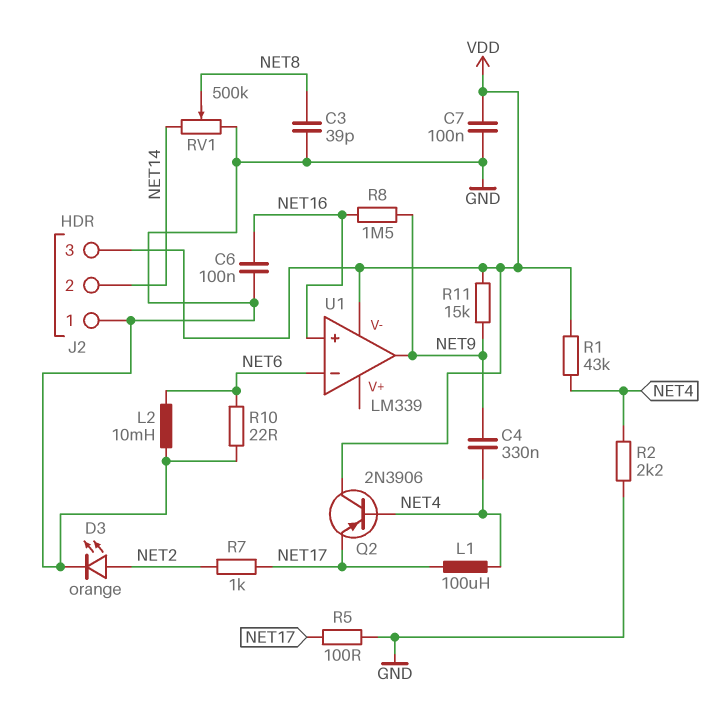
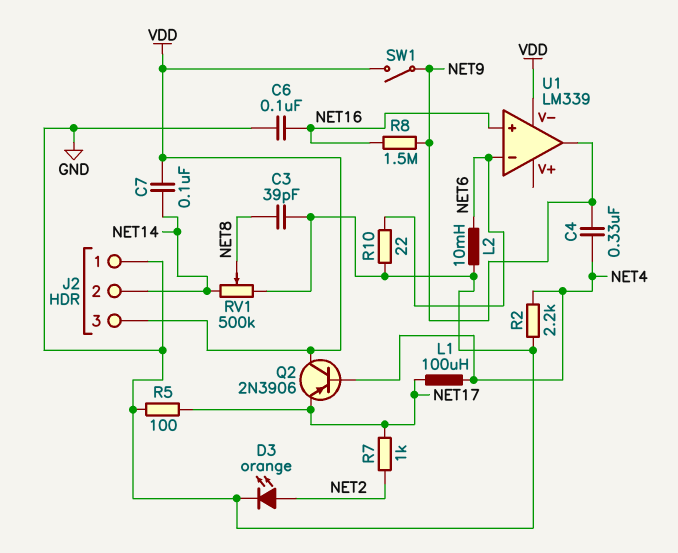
C7: 100nF (GND, VDD) -> 100nF (NET14, VDD)
R1: 43k (NET4, VDD) -> none
R11: 15k (NET9, VDD) -> none
SW1: none -> switch (NET9, VDD)

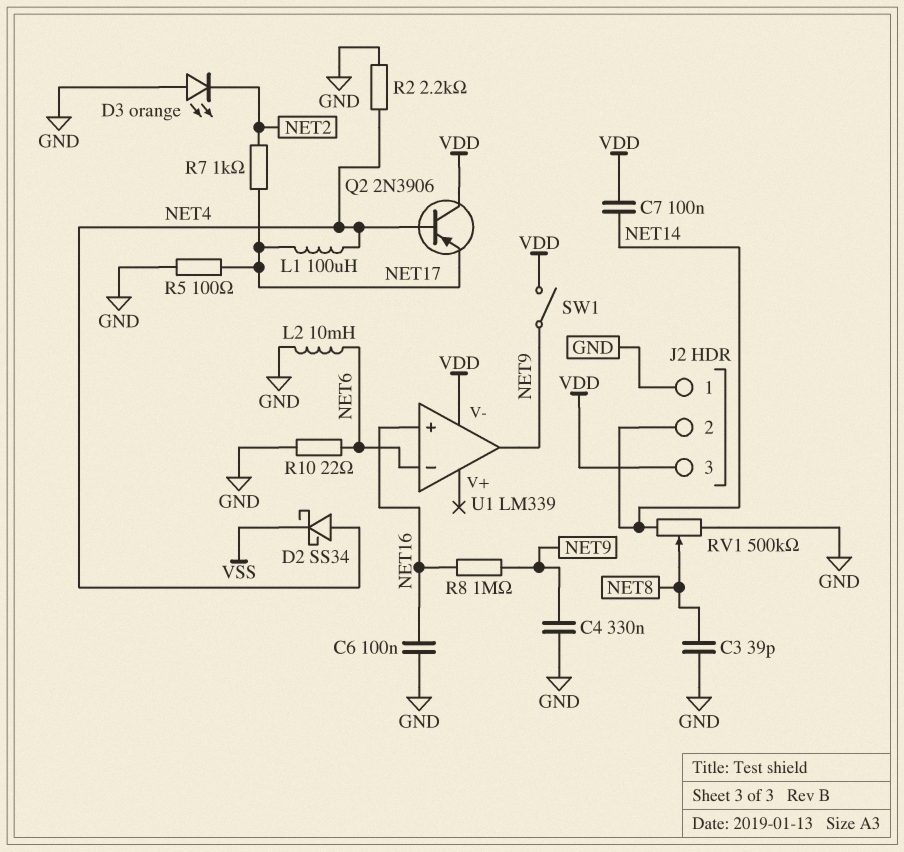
C4: 330nF (NET4, NET9) -> 330nF (GND, NET9)
D2: none -> schottky SS34 (A NET4, K VSS)
D3: LED orange (A NET2, K GND) -> LED orange (A GND, K NET2)
R8: 1.5M (NET9, NET16) -> 1M (NET9, NET16)

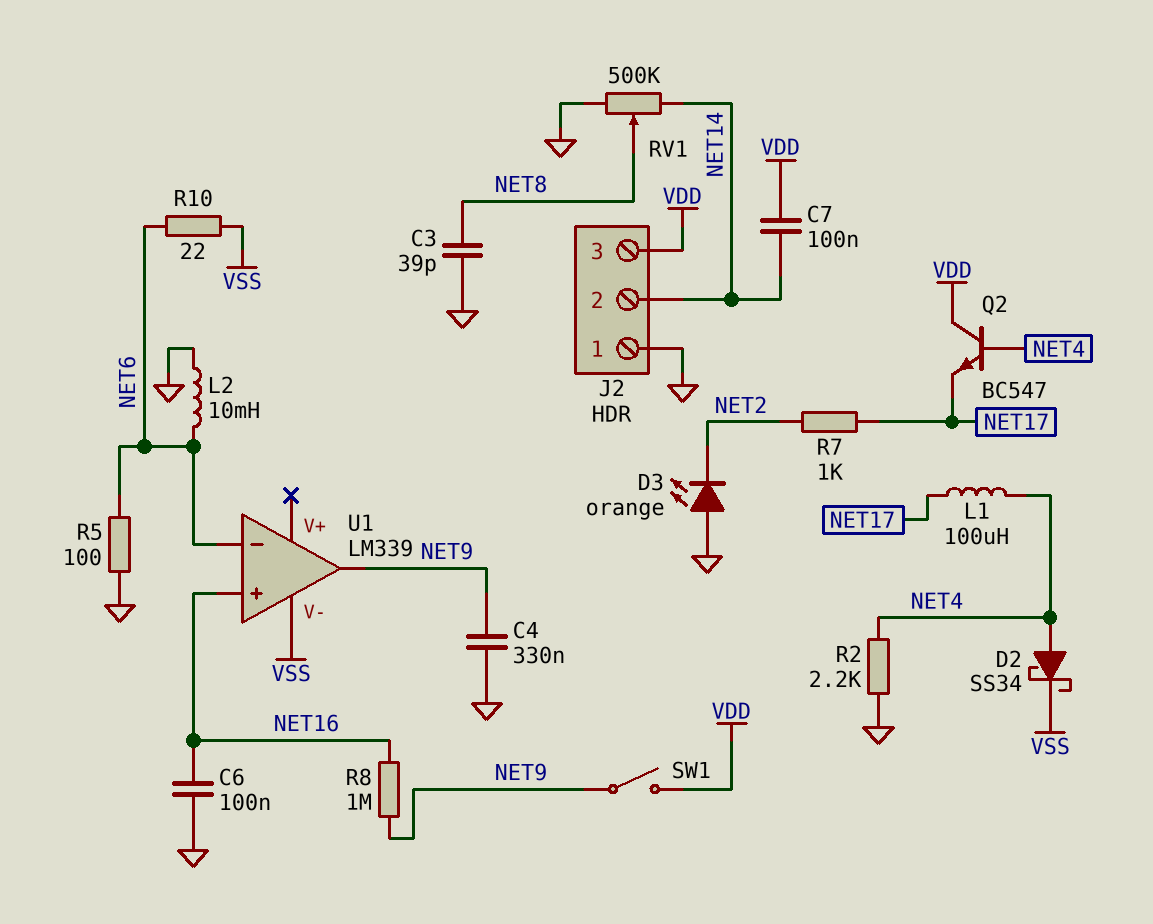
Q2: PNP 2N3906 (B NET4, C VDD, E NET17) -> NPN BC547 (B NET4, C VDD, E NET17)
R5: 100 (GND, NET17) -> 100 (GND, NET6)
R10: 22 (GND, NET6) -> 22 (NET6, VSS)
U1 pin V-: VDD -> VSS

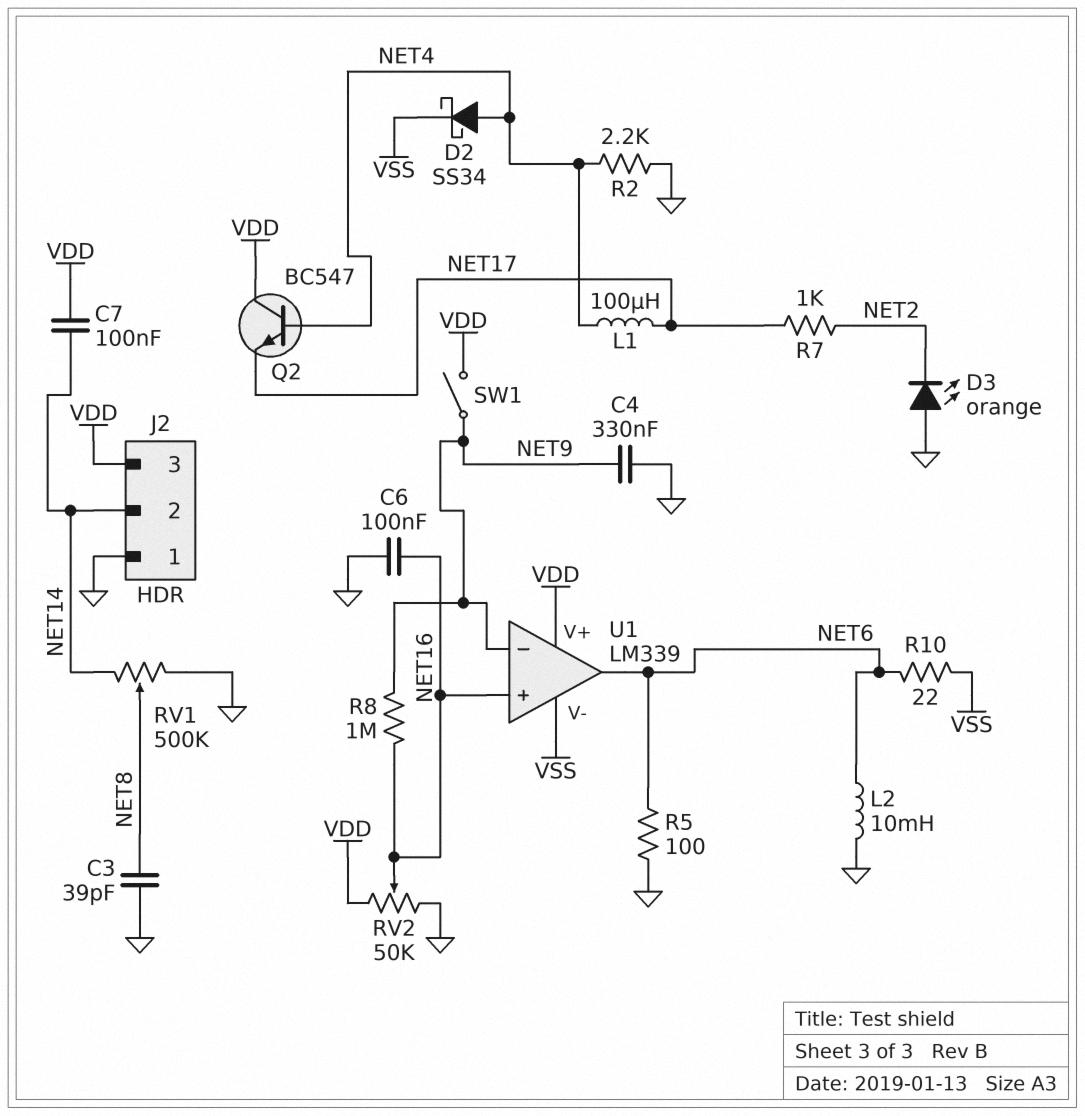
RV2: none -> 50k (GND, VDD, wiper NET16)
U1 pin V+: none -> VDD
U1 pin in-: NET6 -> NET9
U1 pin out: NET9 -> NET6

